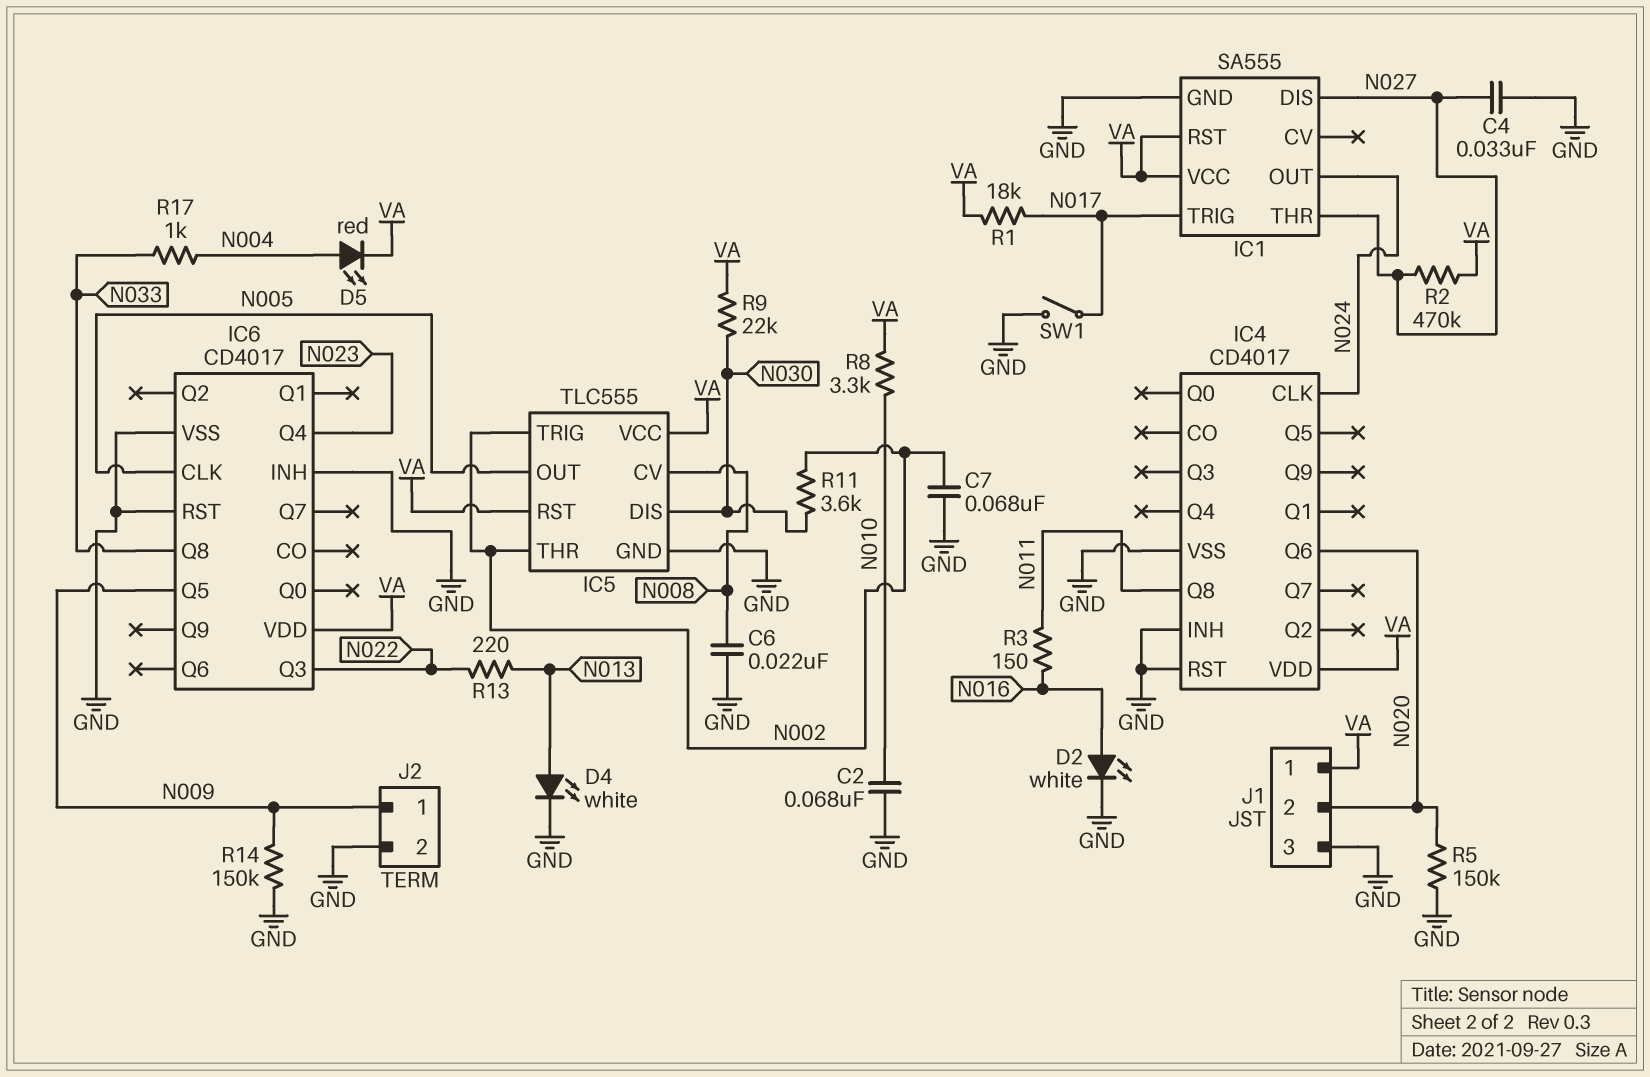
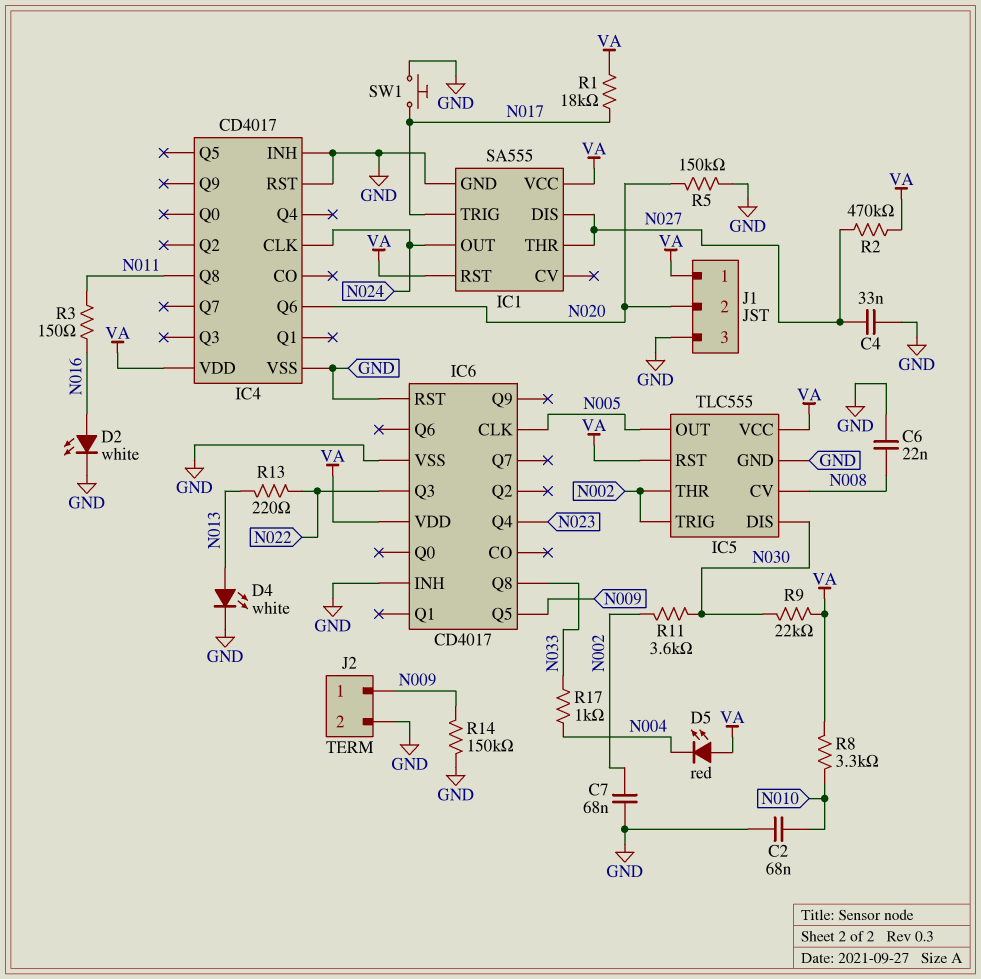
D5: LED red (A N004, K VA) -> LED red (A VA, K N004)
SW1: switch (GND, N017) -> button (GND, N017)

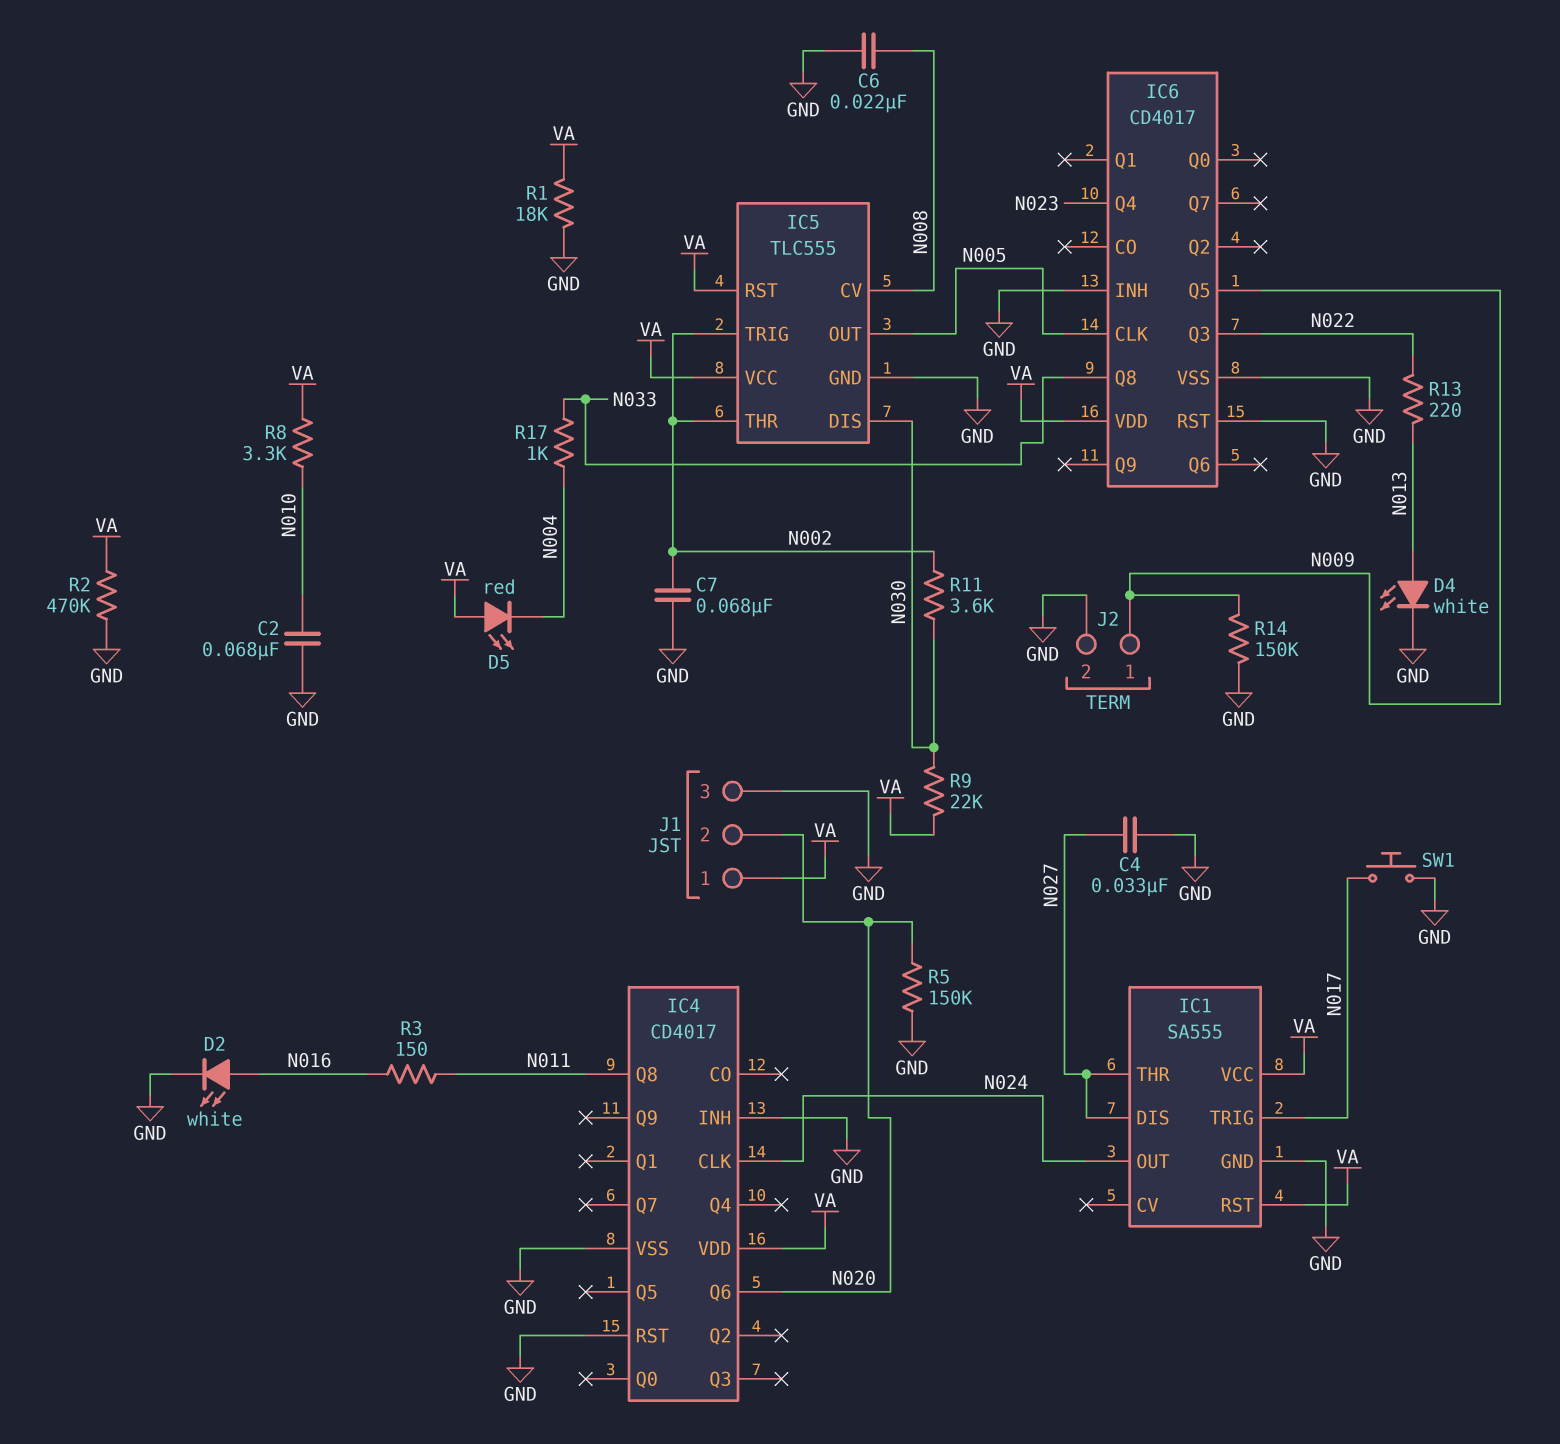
R1: 18k (N017, VA) -> 18k (GND, VA)
R2: 470k (N027, VA) -> 470k (GND, VA)

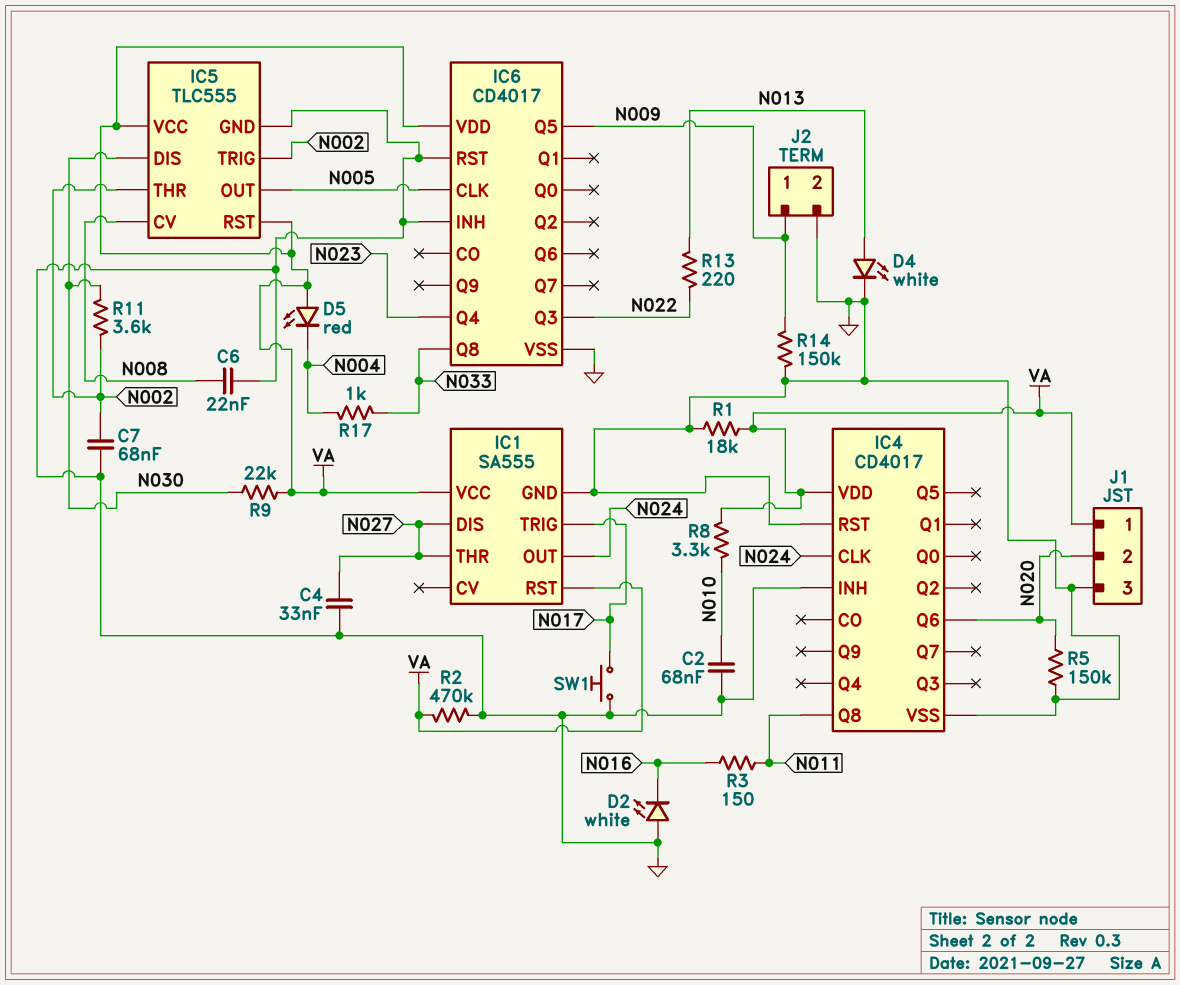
D2: LED white (A N016, K GND) -> LED white (A GND, K N016)

